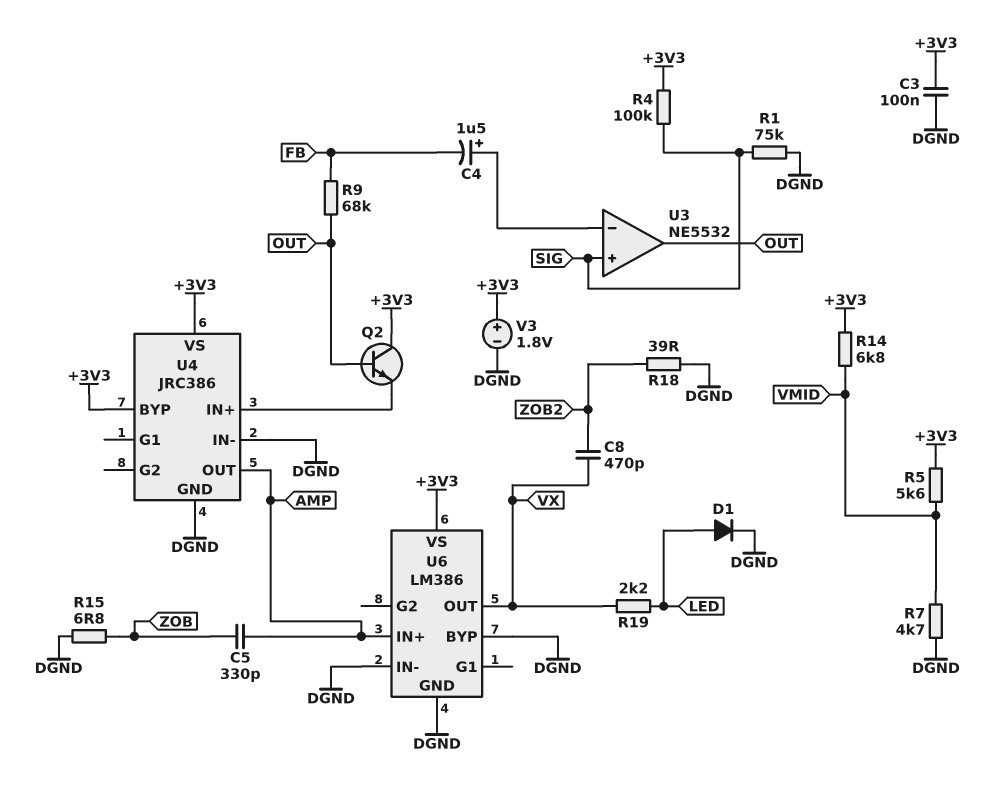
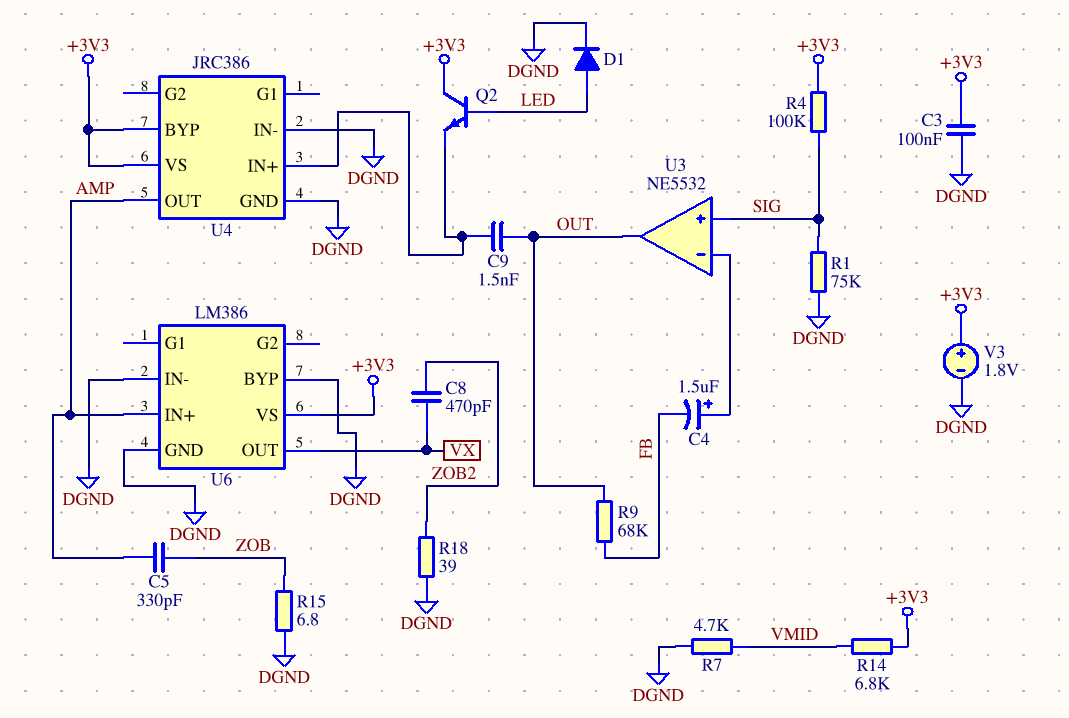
C9: none -> 1.5nF (OUT, U4/IN+)
Q2: NPN (B OUT, C +3V3, E U4/IN+) -> NPN (B LED, C +3V3, E U4/IN+)
R5: 5.6k (+3V3, VMID) -> none
R19: 2.2k (LED, VX) -> none

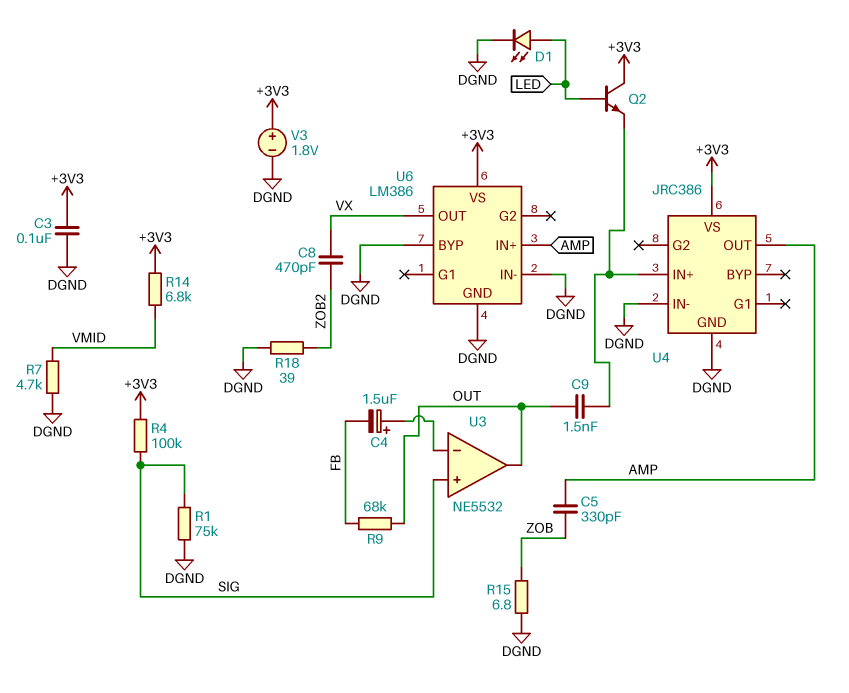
D1: diode (A LED, K DGND) -> LED (A LED, K DGND)
U4 pin BYP: +3V3 -> none

